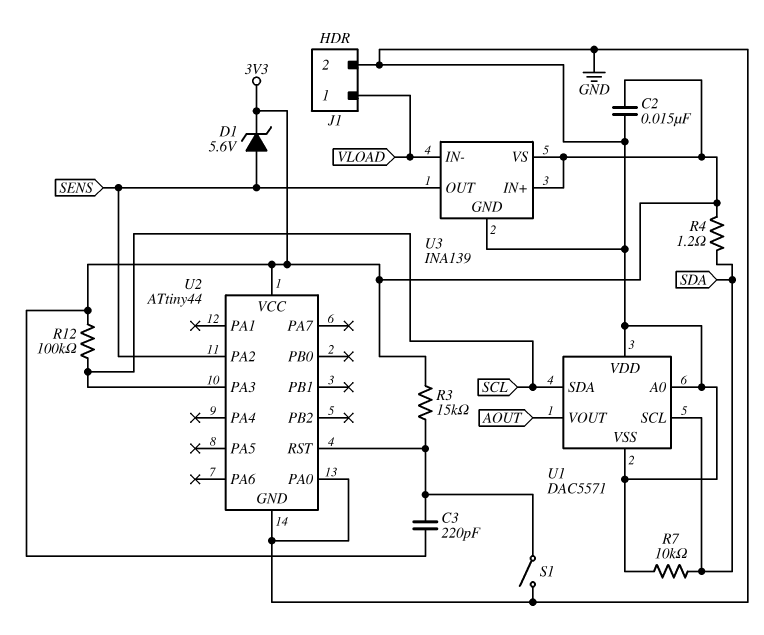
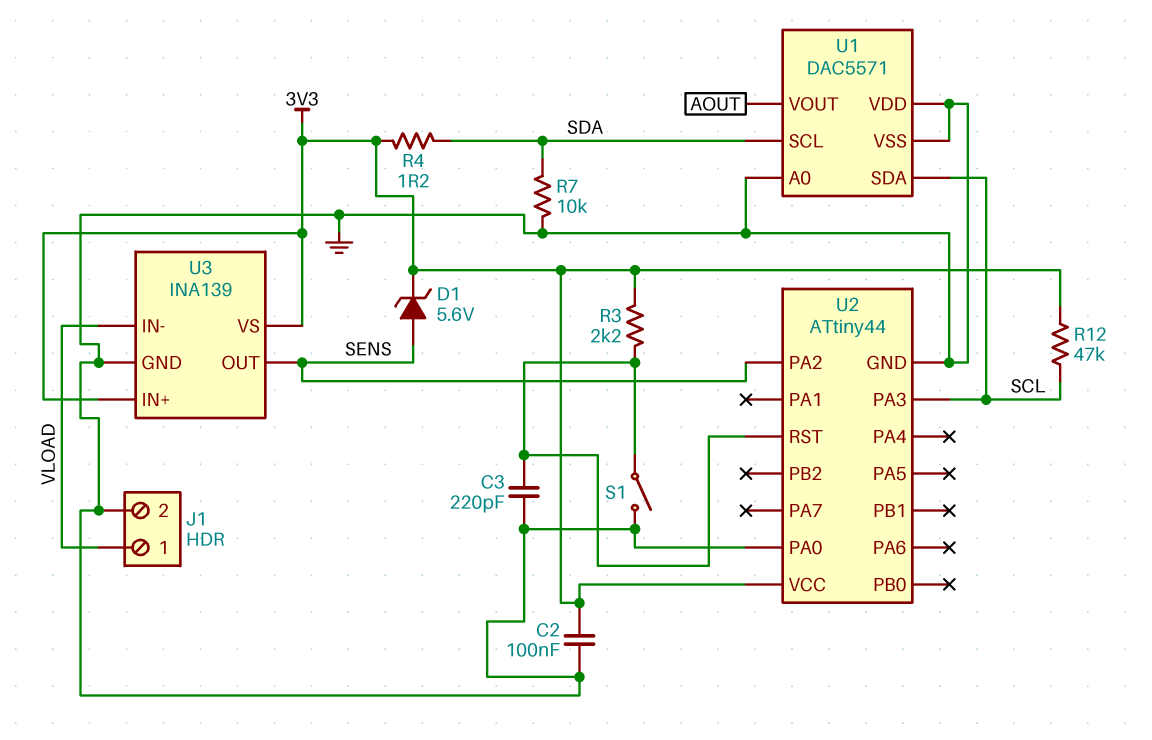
C2: 15nF (3V3, GND) -> 100nF (3V3, GND)
C3: 220pF (3V3, U2/RST) -> 220pF (GND, U2/RST)
R3: 15k (3V3, U2/RST) -> 2.2k (3V3, U2/RST)
R12: 100k (3V3, SCL) -> 47k (3V3, SCL)

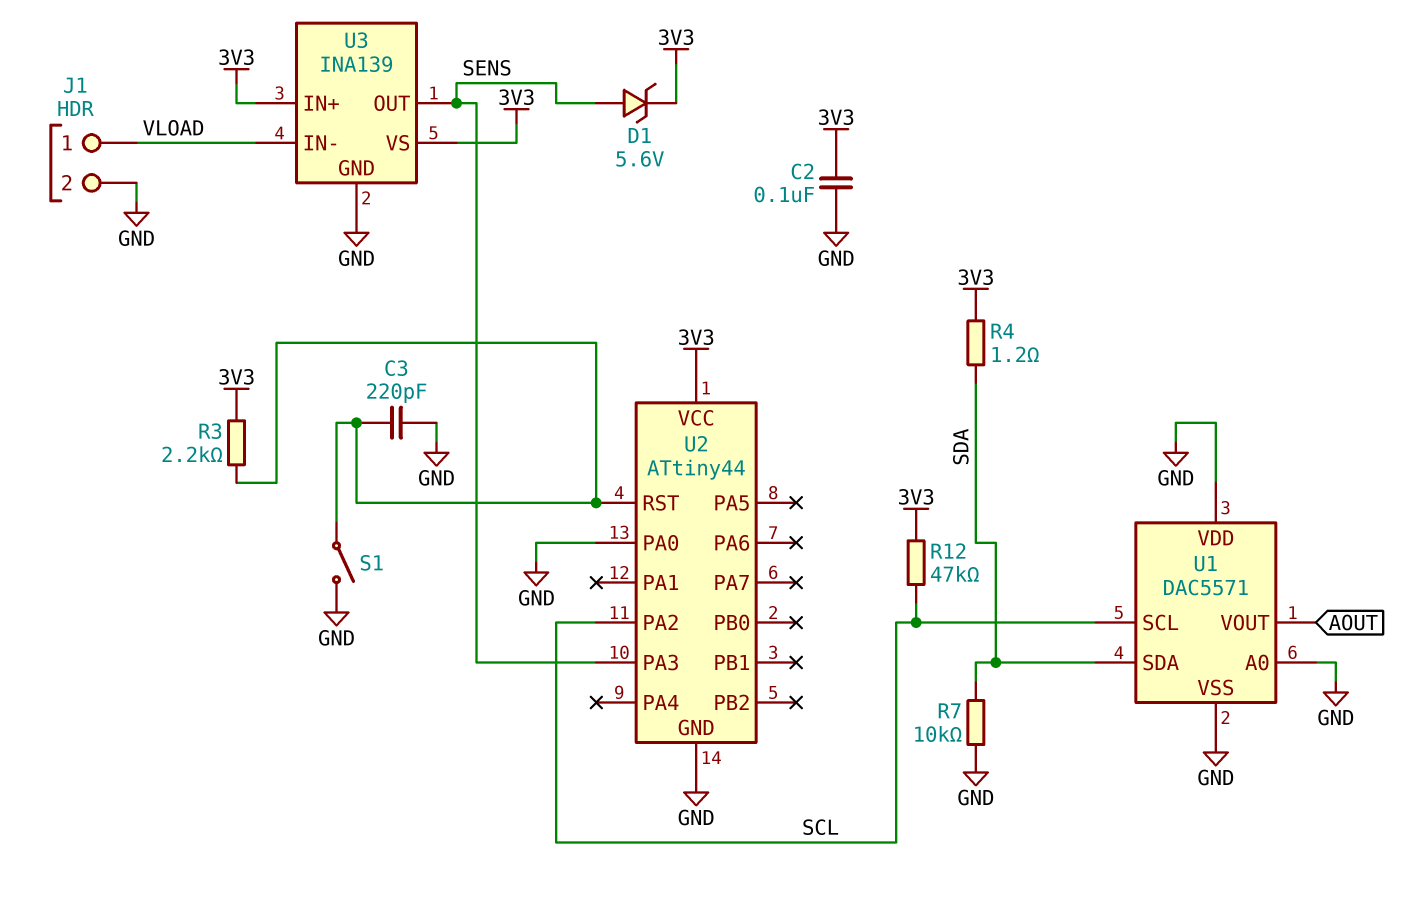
U1 pin SCL: SDA -> SCL
U1 pin SDA: SCL -> SDA
U2 pin PA2: SENS -> SCL
U2 pin PA3: SCL -> SENS

